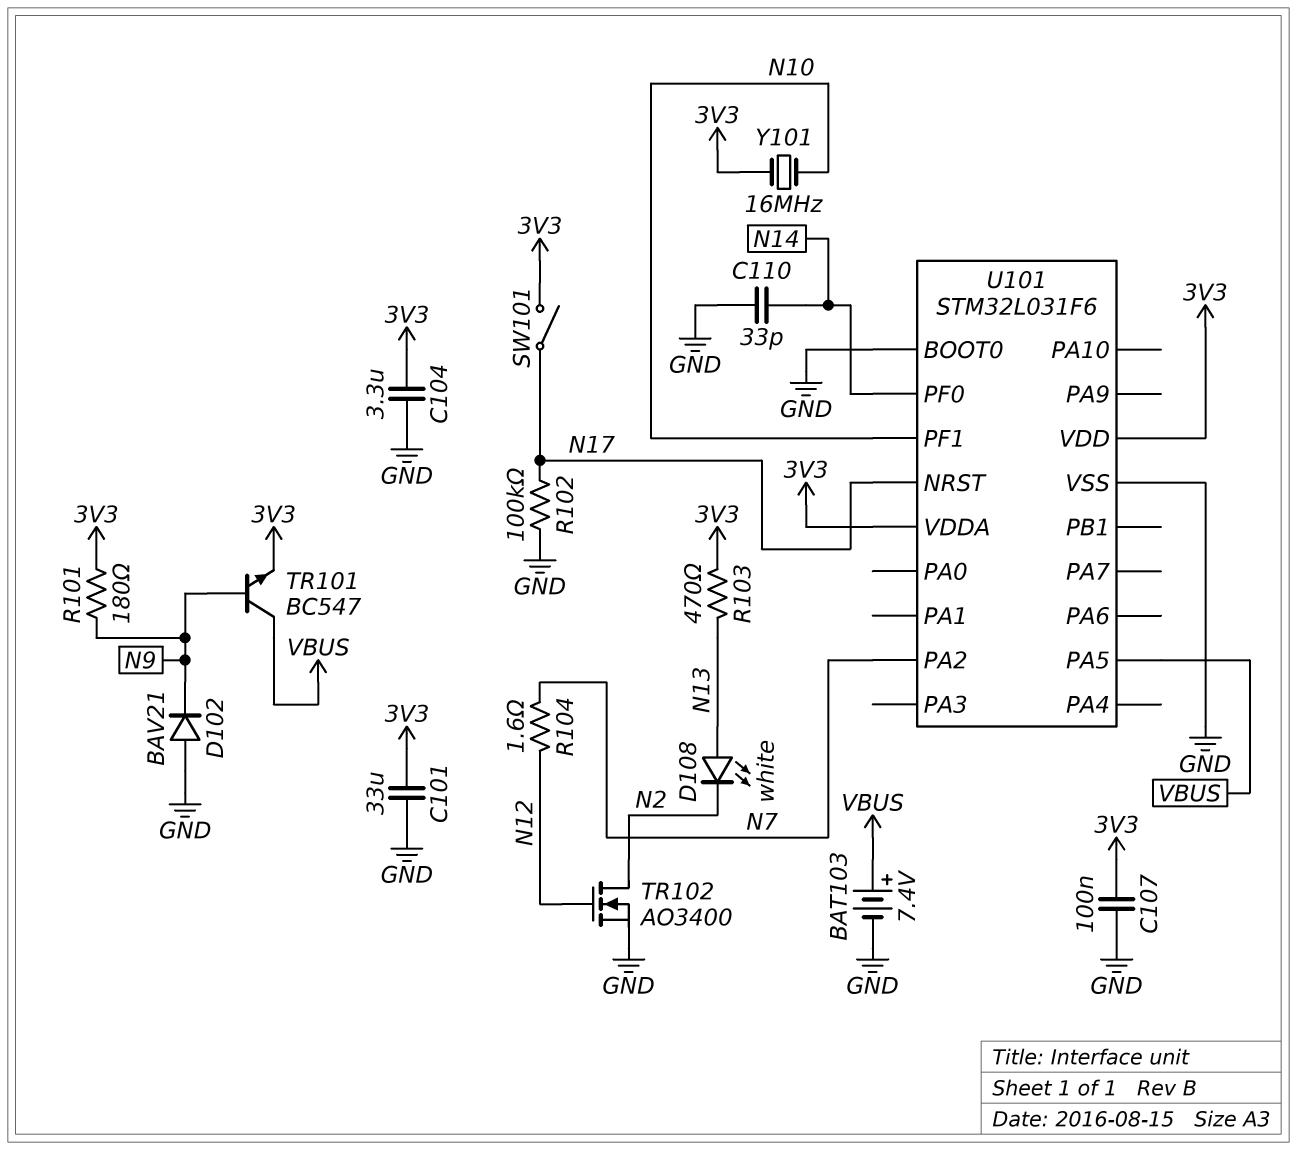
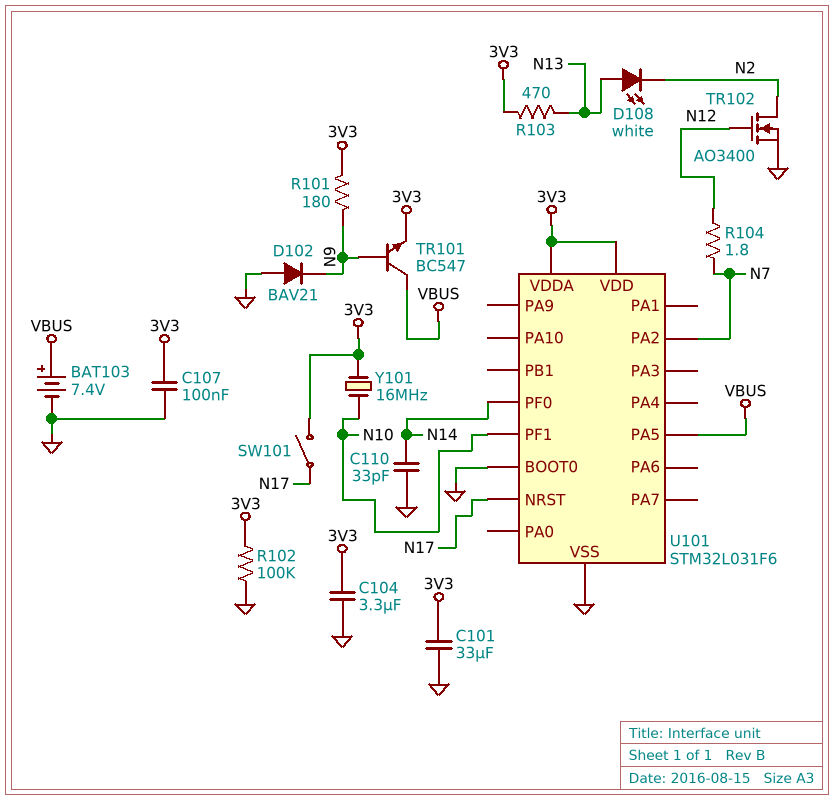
R102: 100k (GND, N17) -> 100k (3V3, GND)
R104: 1.6 (N7, N12) -> 1.8 (N7, N12)

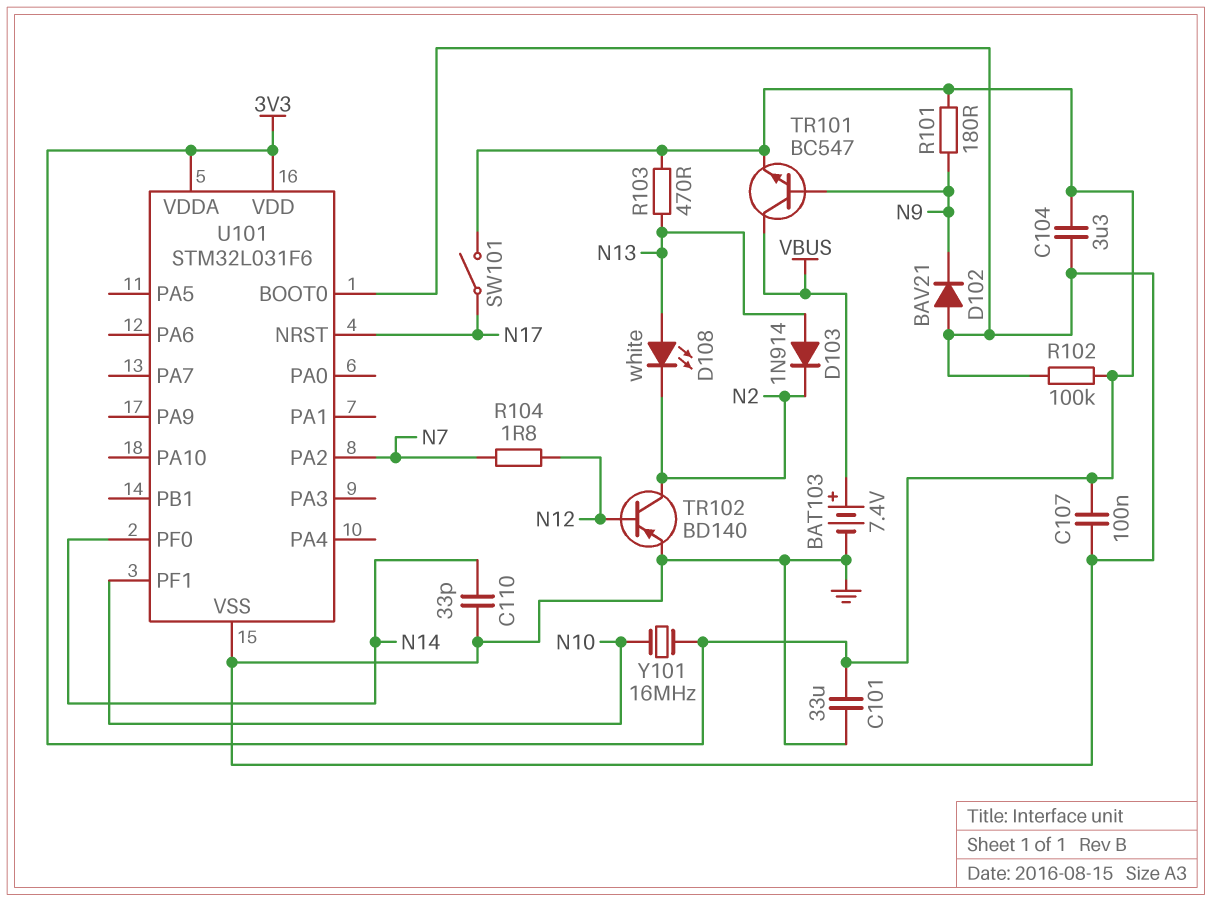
D103: none -> diode 1N914 (A N13, K N2)
TR102: NMOS AO3400 (G N12, D N2, S GND) -> PNP BD140 (B N12, C N2, E GND)
U101 pin PA5: VBUS -> none

